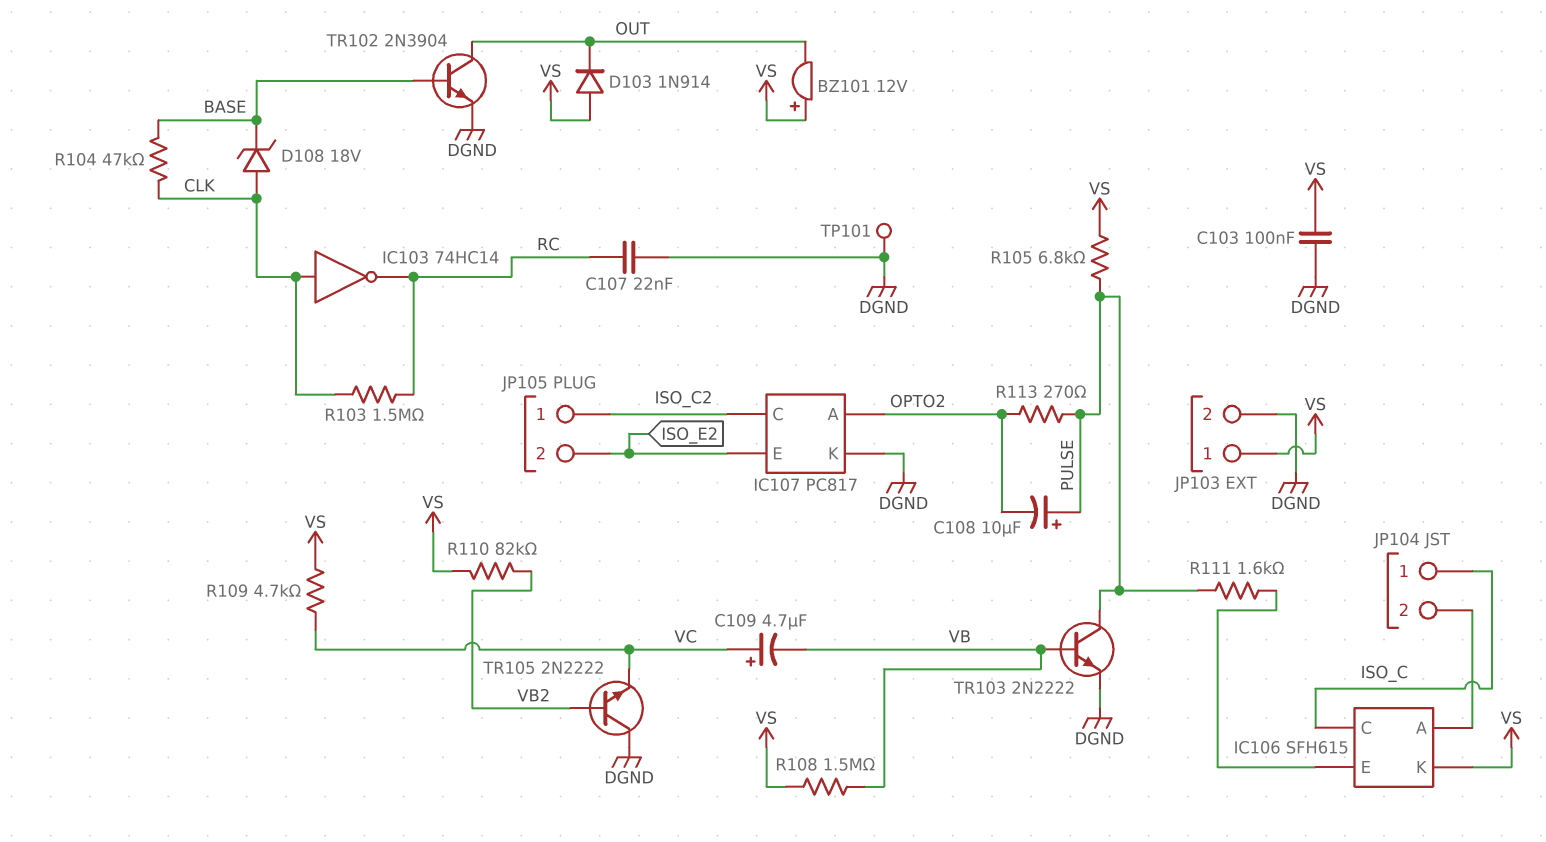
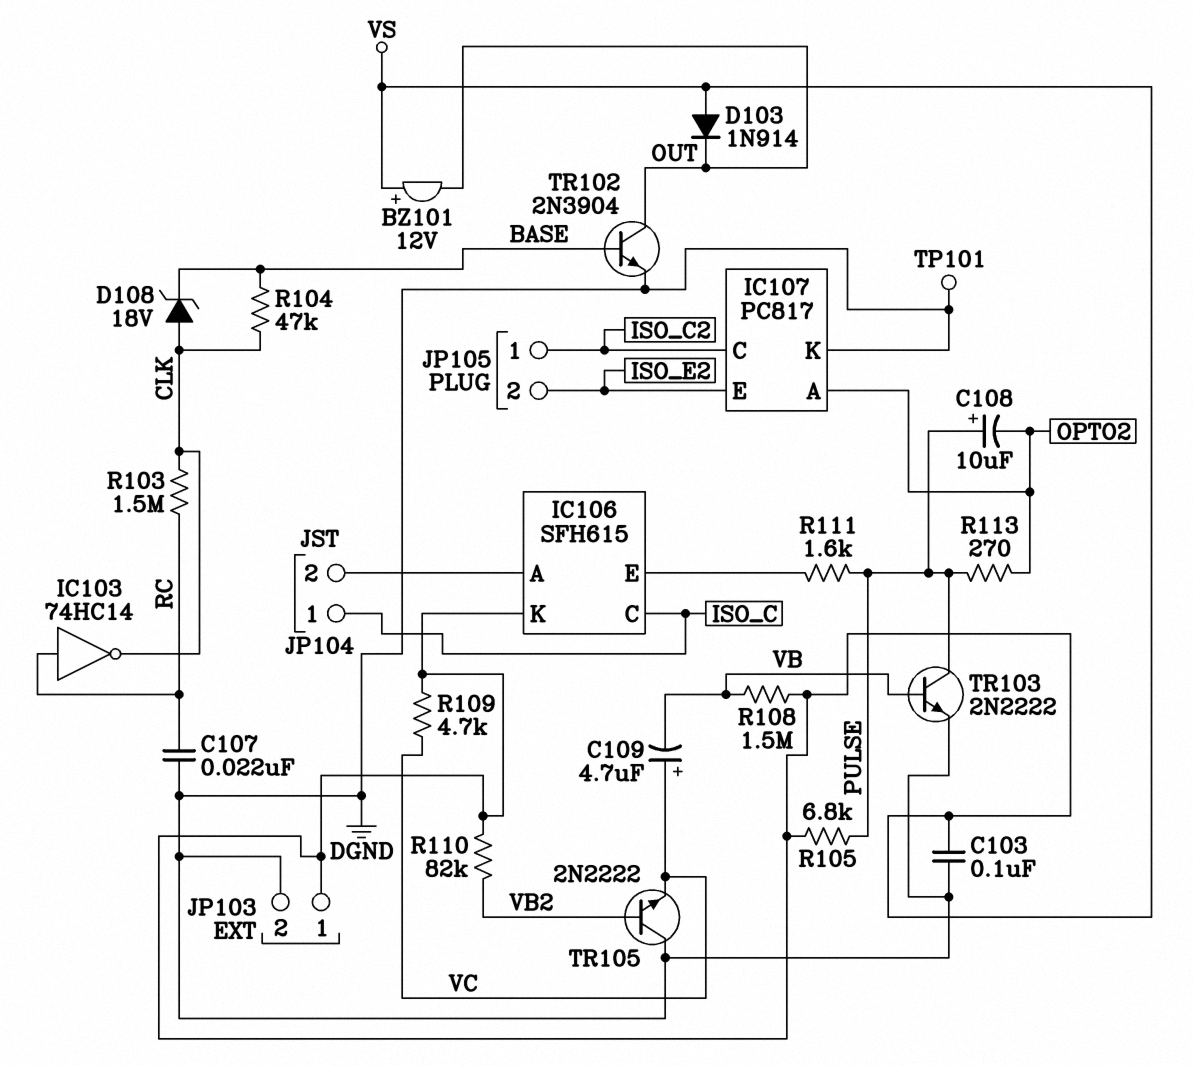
IC103: NOT 74HC14 (in CLK, out RC) -> NOT 74HC14 (in RC, out CLK)

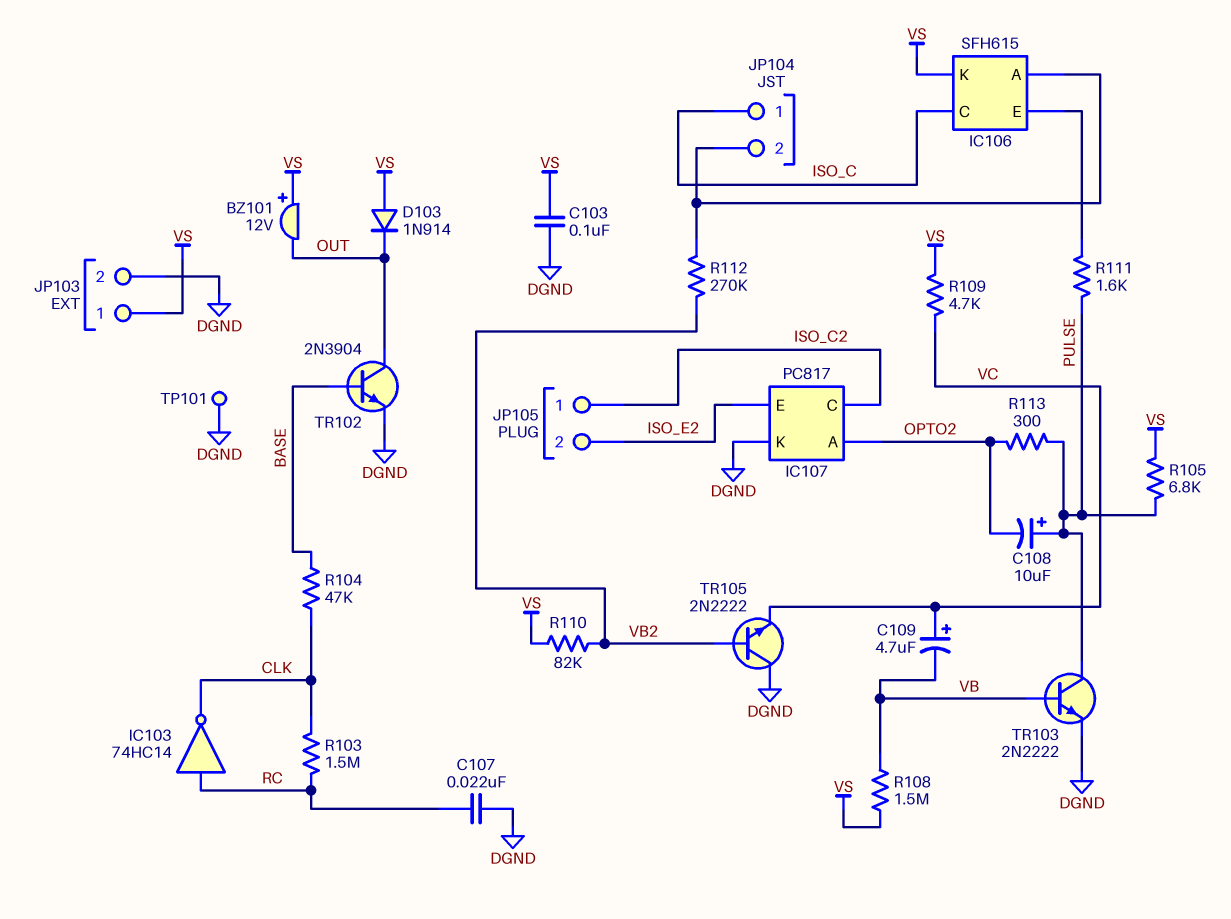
D108: zener 18V (A CLK, K BASE) -> none
R112: none -> 270k (IC106/A, VB2)
R113: 270 (OPTO2, PULSE) -> 300 (OPTO2, PULSE)

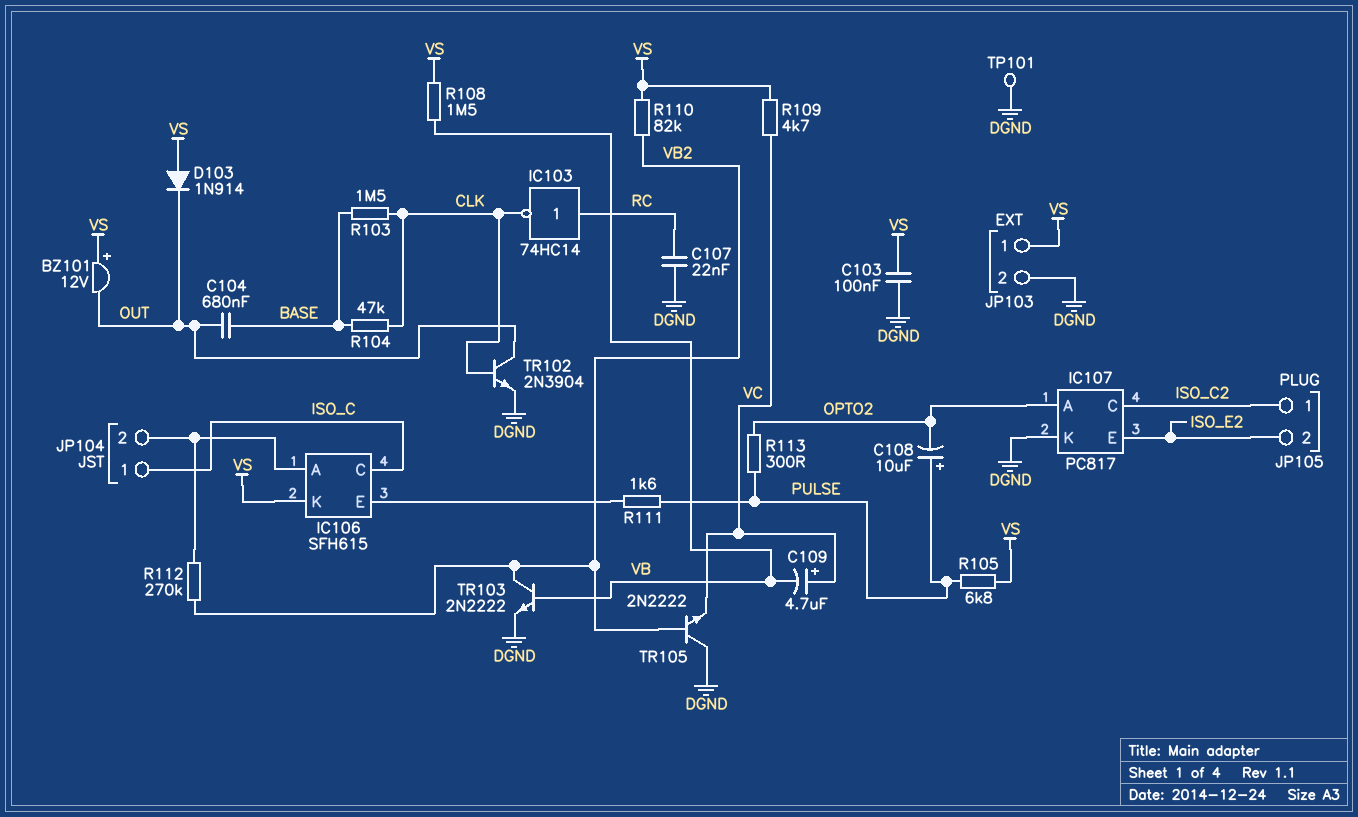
C104: none -> 680nF (BASE, OUT)
R103: 1.5M (CLK, RC) -> 1.5M (BASE, CLK)
TR102: NPN 2N3904 (B BASE, C OUT, E DGND) -> NPN 2N3904 (B CLK, C OUT, E DGND)
TR103: NPN 2N2222 (B VB, C PULSE, E DGND) -> NPN 2N2222 (B VB, C VB2, E DGND)

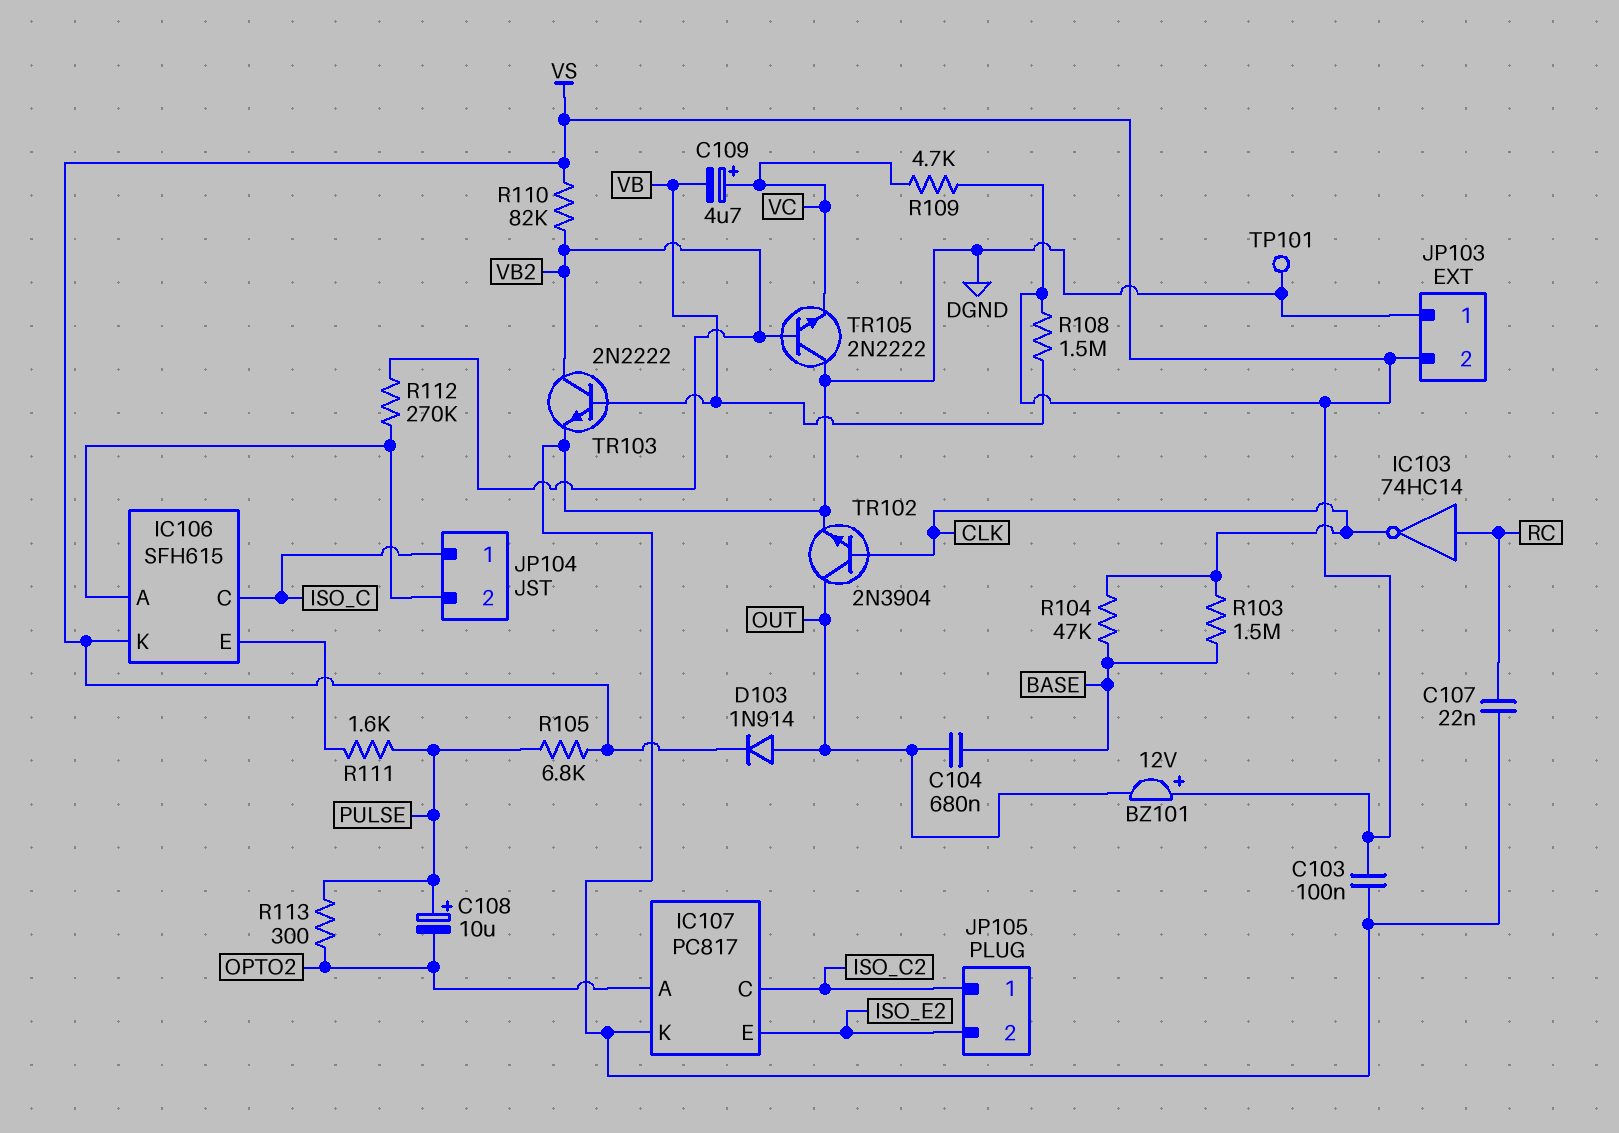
D103: diode 1N914 (A VS, K OUT) -> diode 1N914 (A OUT, K VS)
JP103 pin 1: VS -> DGND
JP103 pin 2: DGND -> VS

